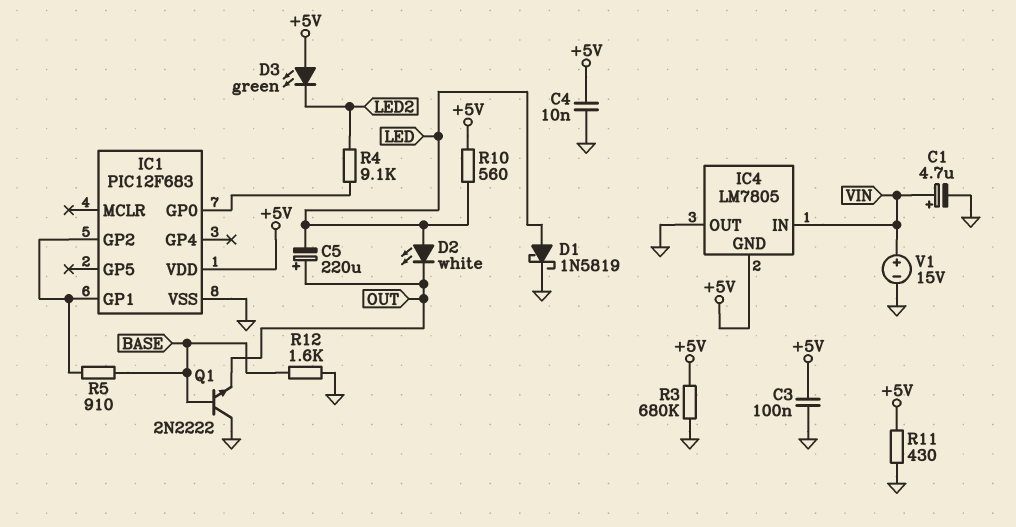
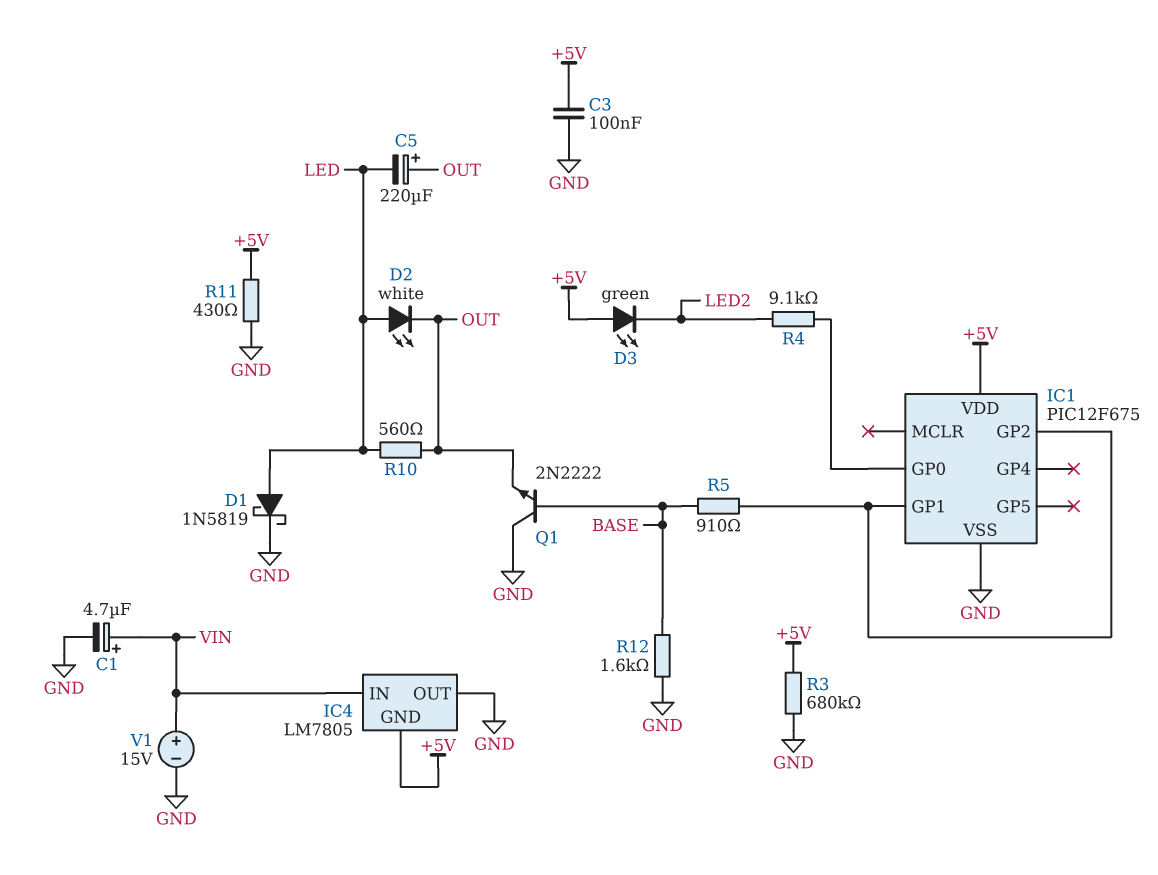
C4: 10nF (+5V, GND) -> none
IC1: PIC12F683 -> PIC12F675
R10: 560 (+5V, LED) -> 560 (LED, OUT)

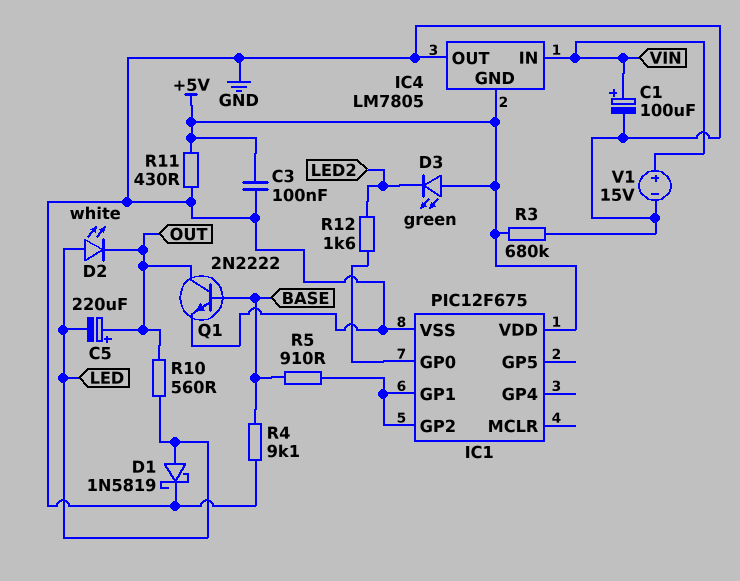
C1: 4.7uF (plus VIN, minus GND) -> 100uF (plus VIN, minus GND)
Q1: NPN 2N2222 (B BASE, C GND, E OUT) -> NPN 2N2222 (B BASE, C OUT, E GND)
R4: 9.1k (IC1/GP0, LED2) -> 9.1k (BASE, GND)
R12: 1.6k (BASE, GND) -> 1.6k (IC1/GP0, LED2)

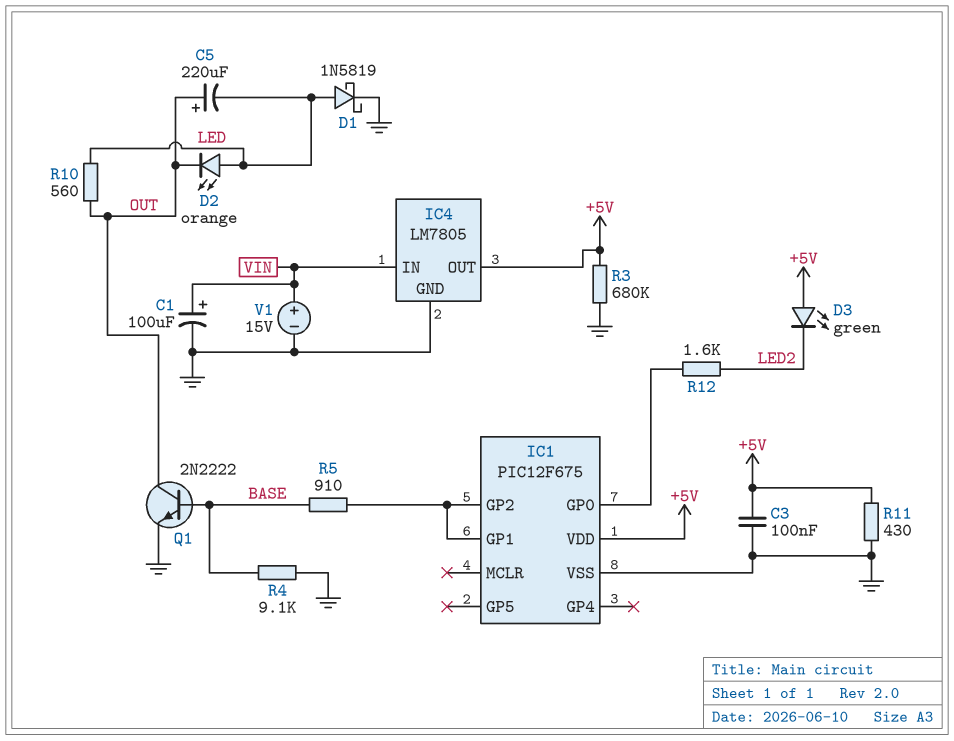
D2: LED white (A LED, K OUT) -> LED orange (A LED, K OUT)
IC4 pin GND: +5V -> GND
IC4 pin OUT: GND -> +5V

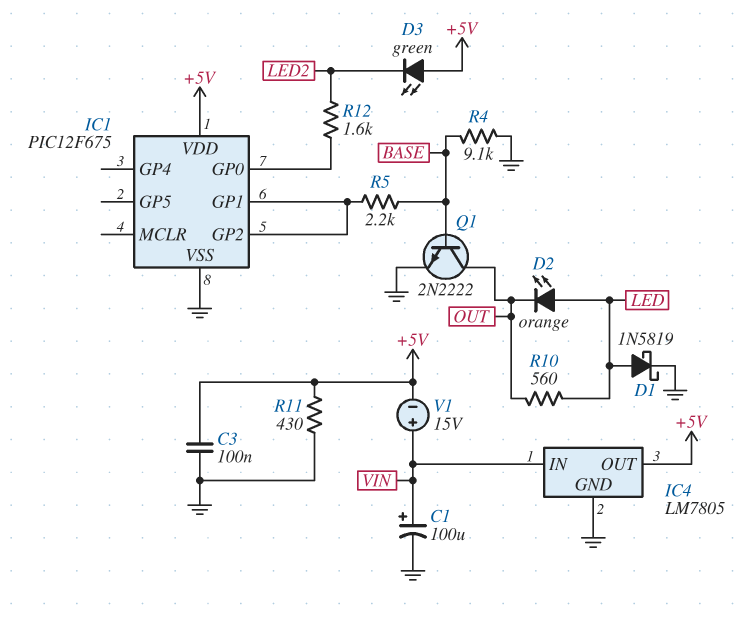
C5: 220uF (plus OUT, minus LED) -> none
R3: 680k (+5V, GND) -> none
R5: 910 (BASE, IC1/GP1) -> 2.2k (BASE, IC1/GP1)
V1: 15V (plus VIN, minus GND) -> 15V (plus VIN, minus +5V)

